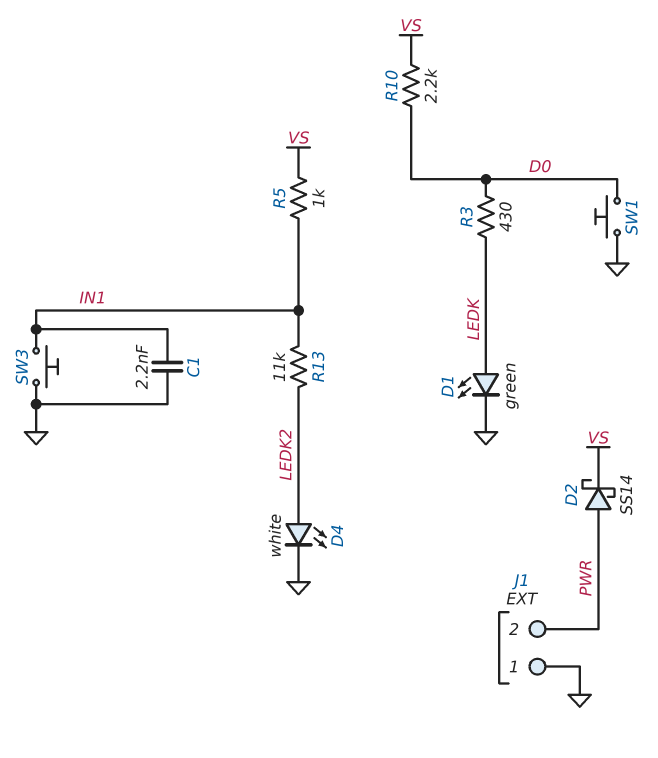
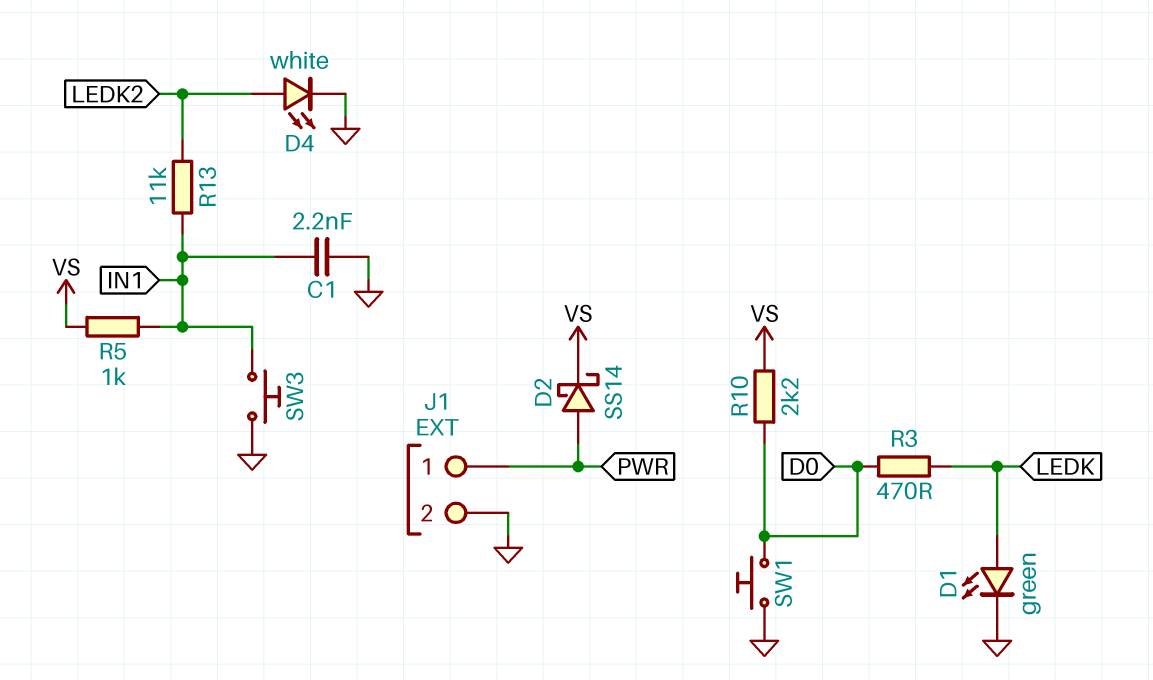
J1 pin 1: GND -> PWR
J1 pin 2: PWR -> GND
R3: 430 (D0, LEDK) -> 470 (D0, LEDK)

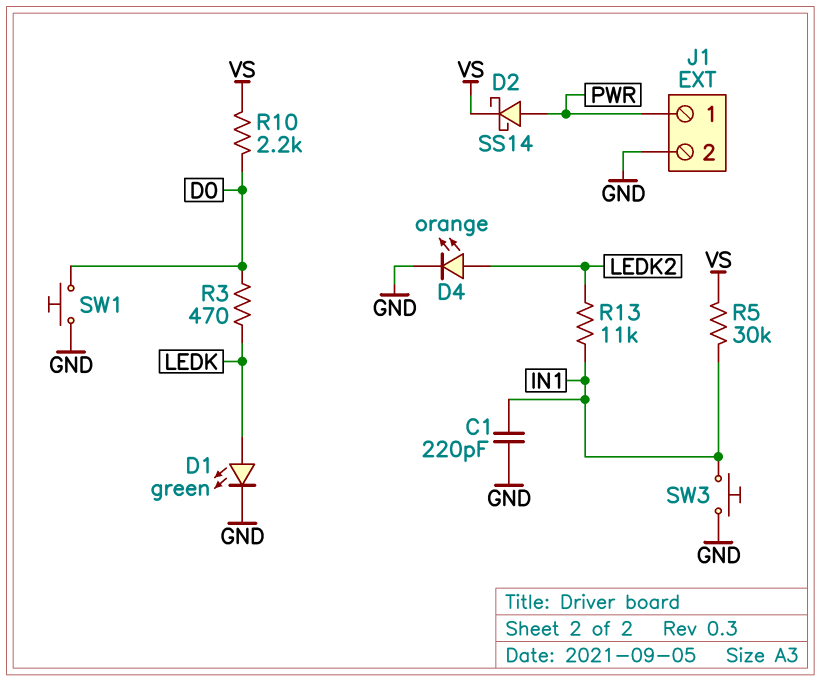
C1: 2.2nF (GND, IN1) -> 220pF (GND, IN1)
D4: LED white (A LEDK2, K GND) -> LED orange (A LEDK2, K GND)
R5: 1k (IN1, VS) -> 30k (IN1, VS)

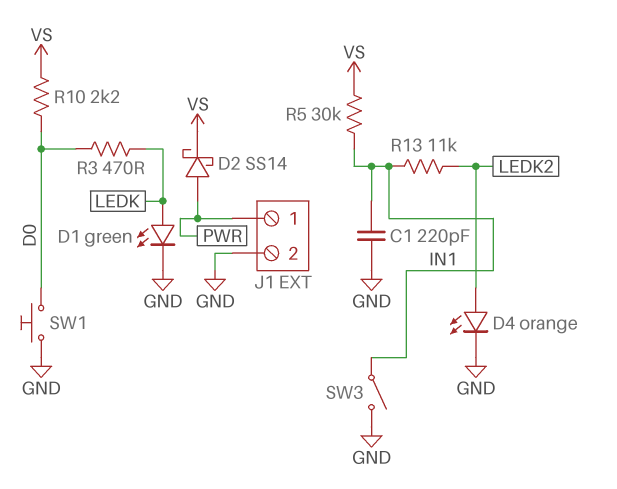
SW3: button (GND, IN1) -> switch (GND, IN1)

